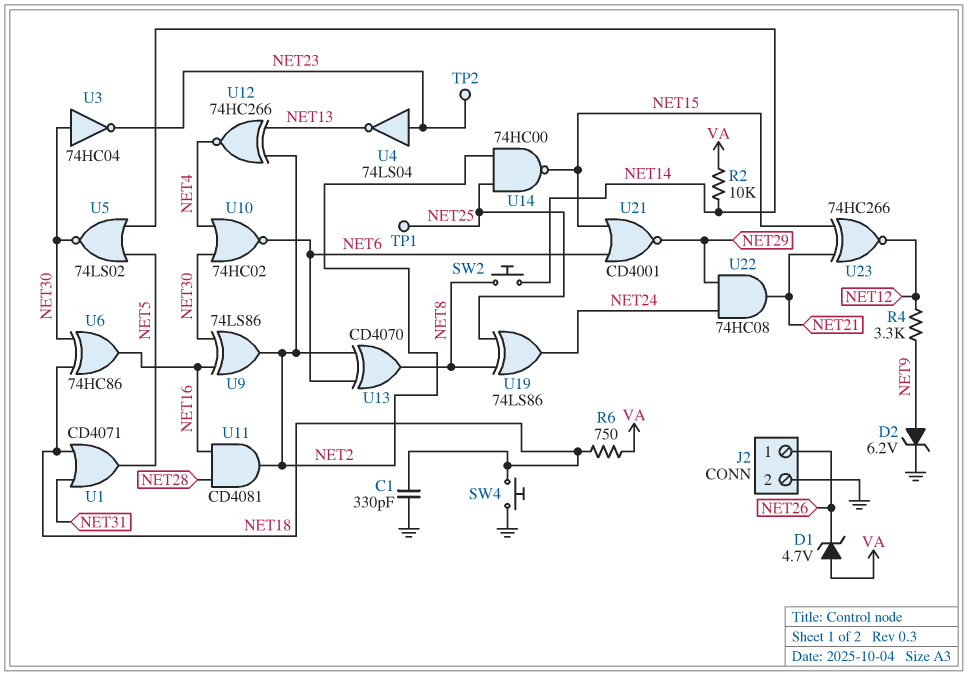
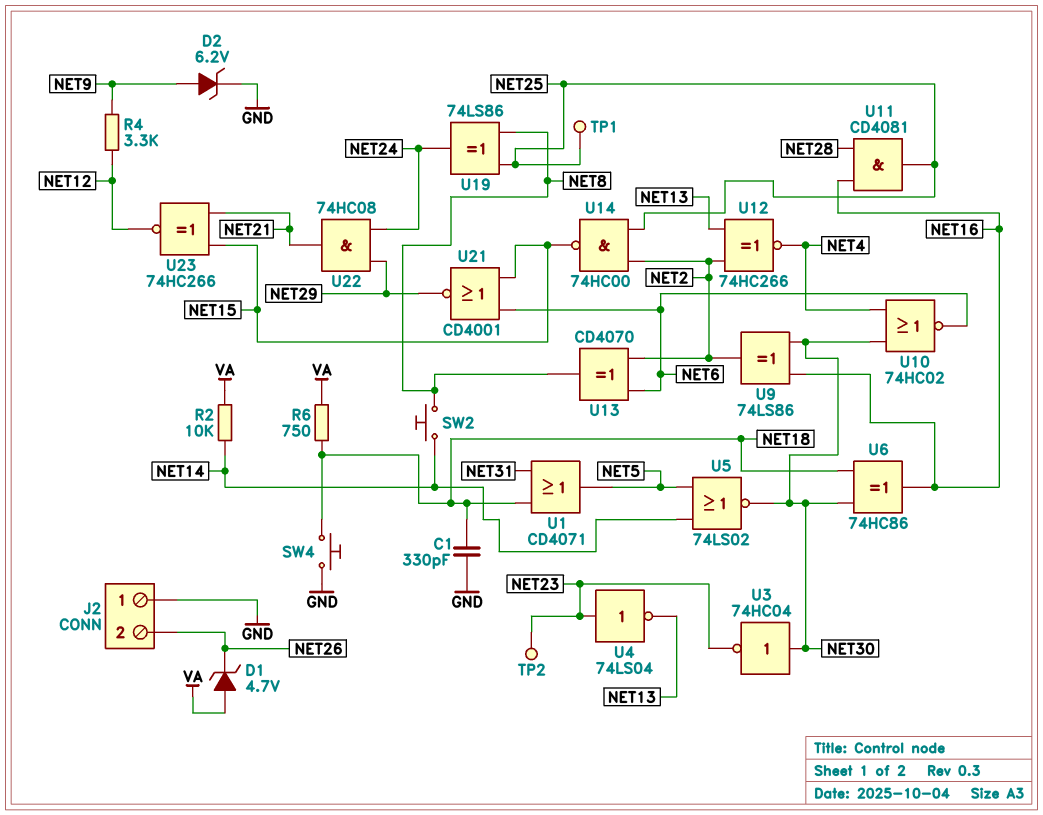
J2 pin 1: NET26 -> GND
J2 pin 2: GND -> NET26
U11: AND CD4081 (in NET16, in NET28, out NET2) -> AND CD4081 (in NET16, in NET28, out NET25)

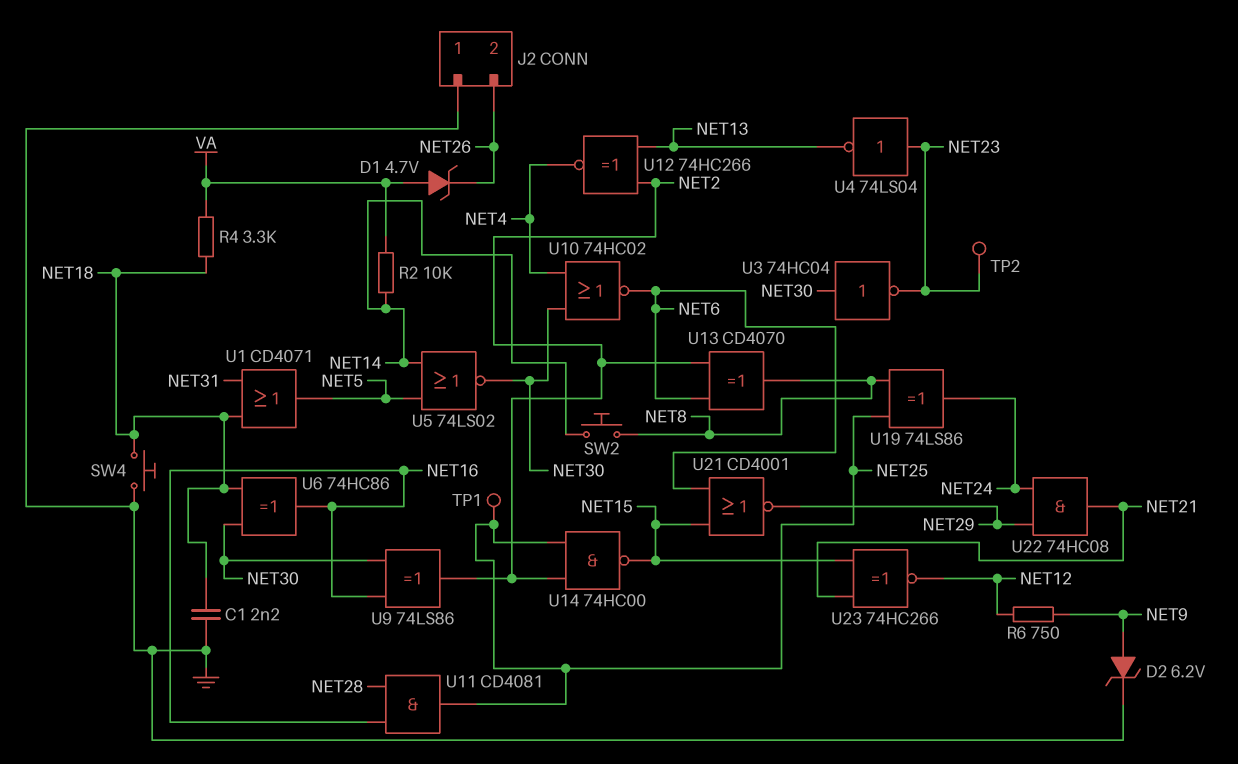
C1: 330pF (GND, NET18) -> 2.2nF (GND, NET18)
R4: 3.3k (NET9, NET12) -> 3.3k (NET18, VA)
R6: 750 (NET18, VA) -> 750 (NET9, NET12)

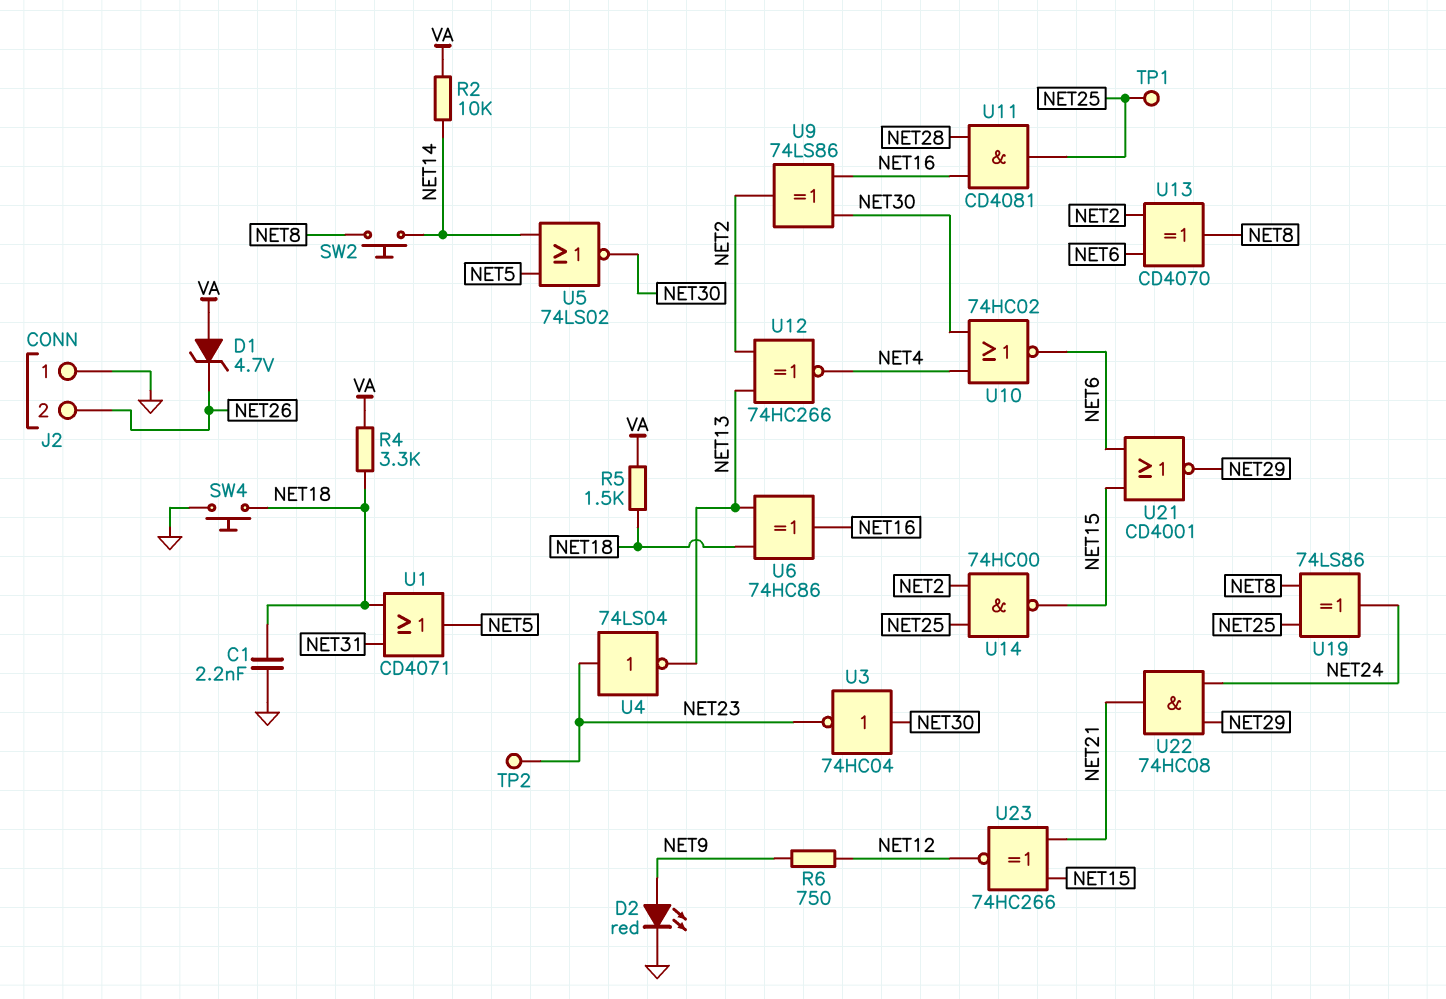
D2: zener 6.2V (A NET9, K GND) -> LED red (A NET9, K GND)
R5: none -> 1.5k (NET18, VA)
U6: XOR 74HC86 (in NET18, in NET30, out NET16) -> XOR 74HC86 (in NET13, in NET18, out NET16)

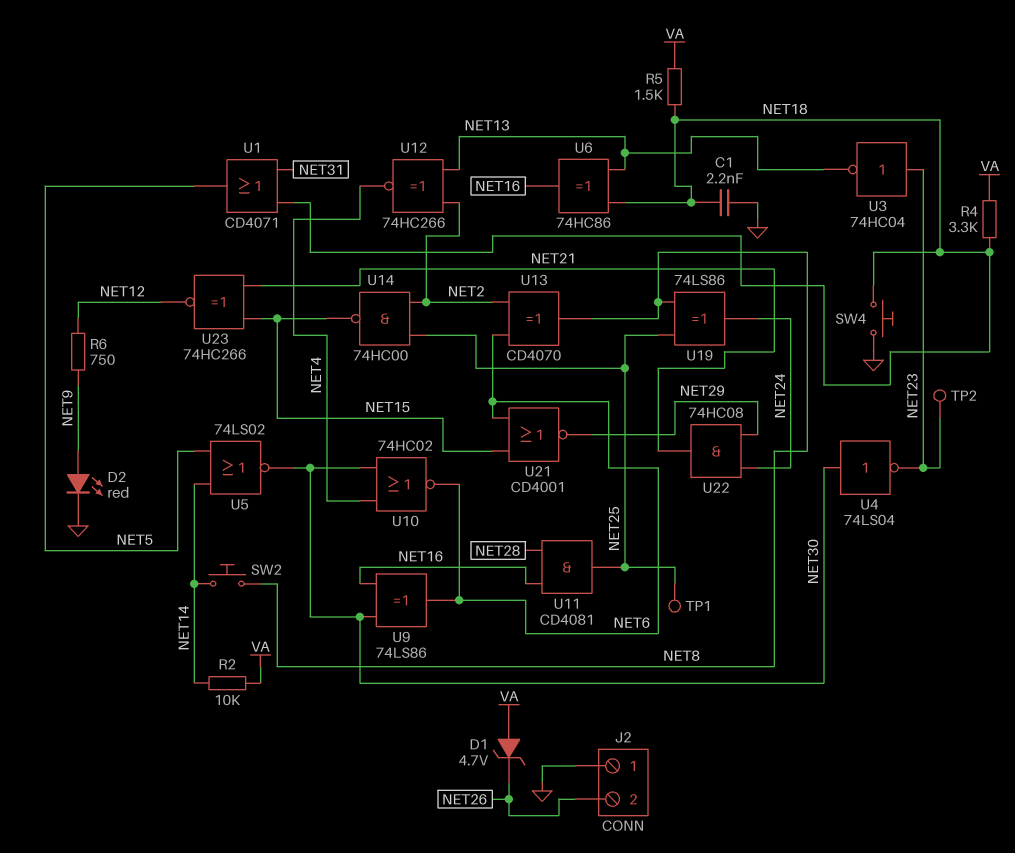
U3: NOT 74HC04 (in NET30, out NET23) -> NOT 74HC04 (in NET23, out NET13)
U4: NOT 74LS04 (in NET23, out NET13) -> NOT 74LS04 (in NET30, out NET23)
U9: XOR 74LS86 (in NET16, in NET30, out NET2) -> XOR 74LS86 (in NET16, in NET30, out NET6)

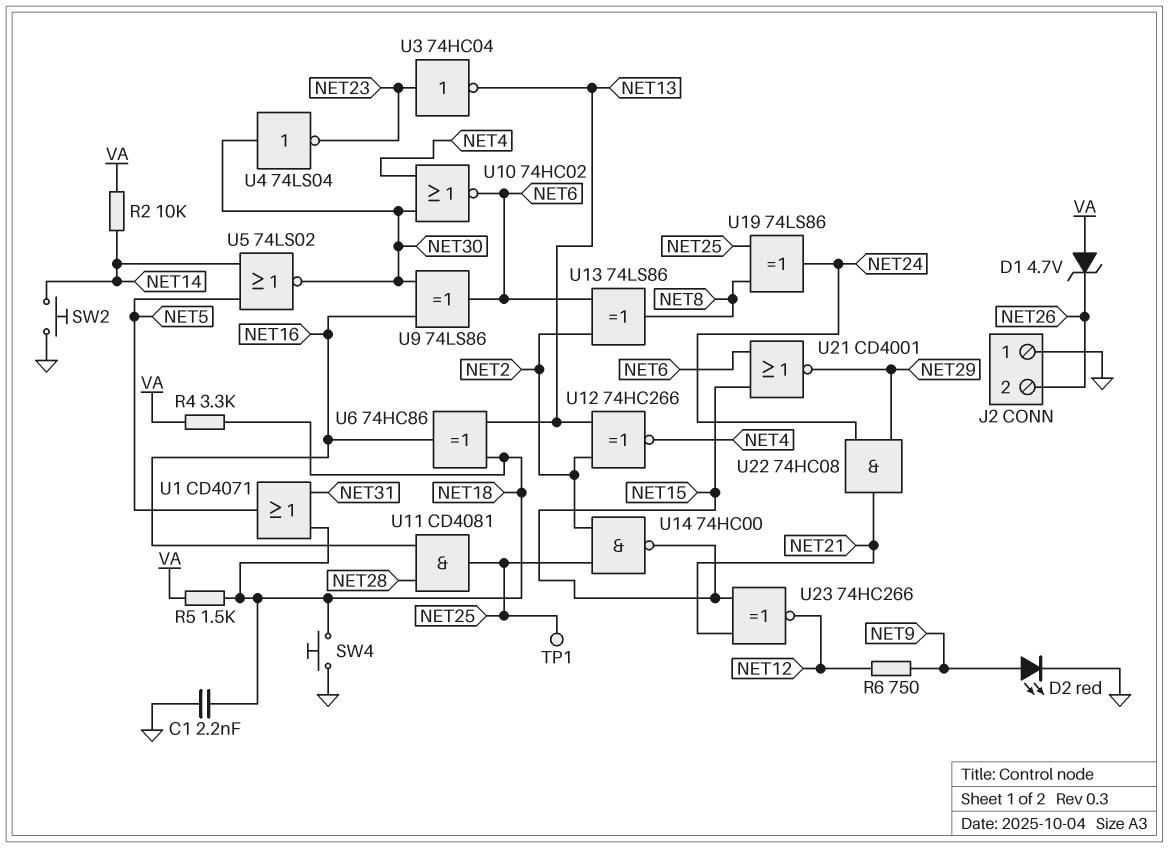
SW2: button (NET8, NET14) -> button (GND, NET14)
TP2: test point (NET23) -> none
U13: XOR CD4070 (in NET2, in NET6, out NET8) -> XOR 74LS86 (in NET2, in NET6, out NET8)

